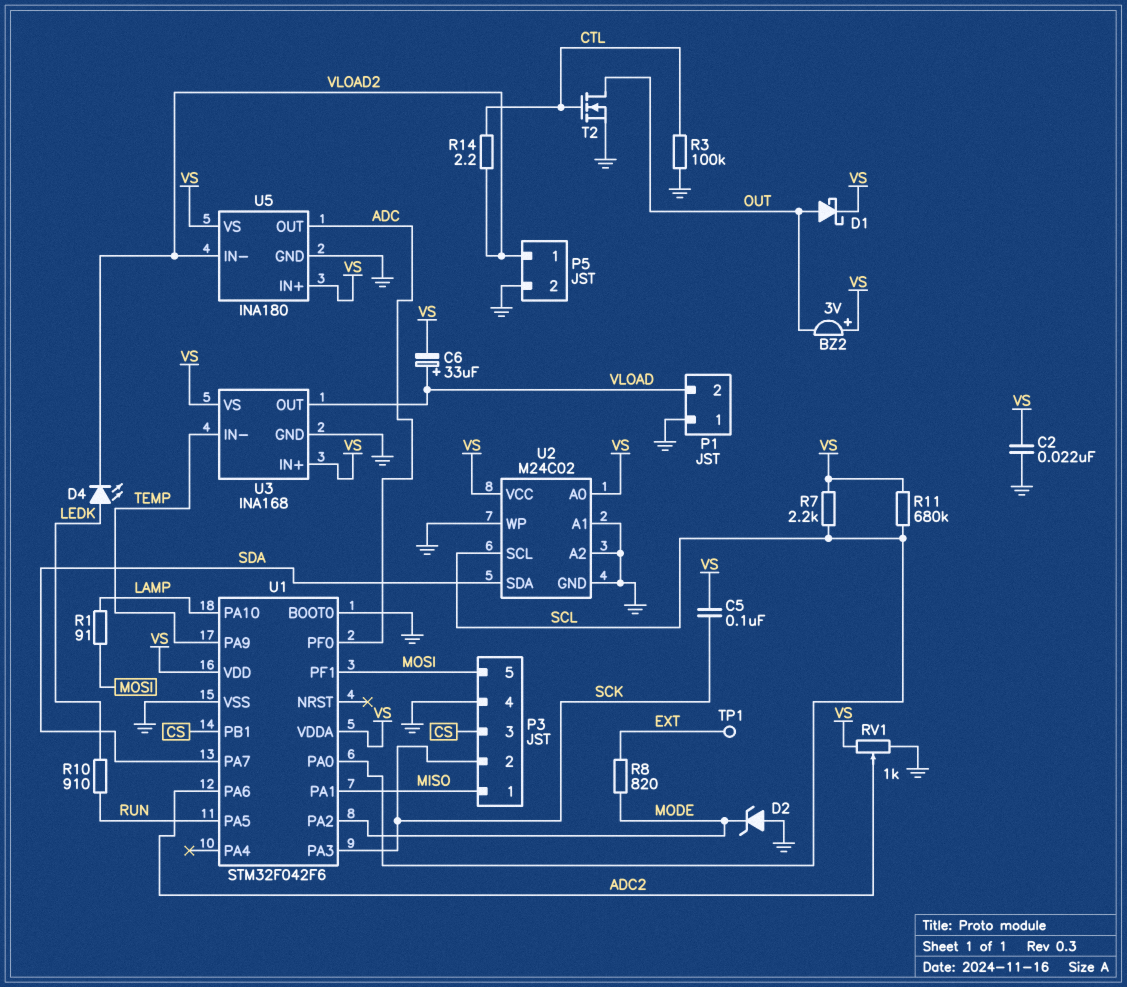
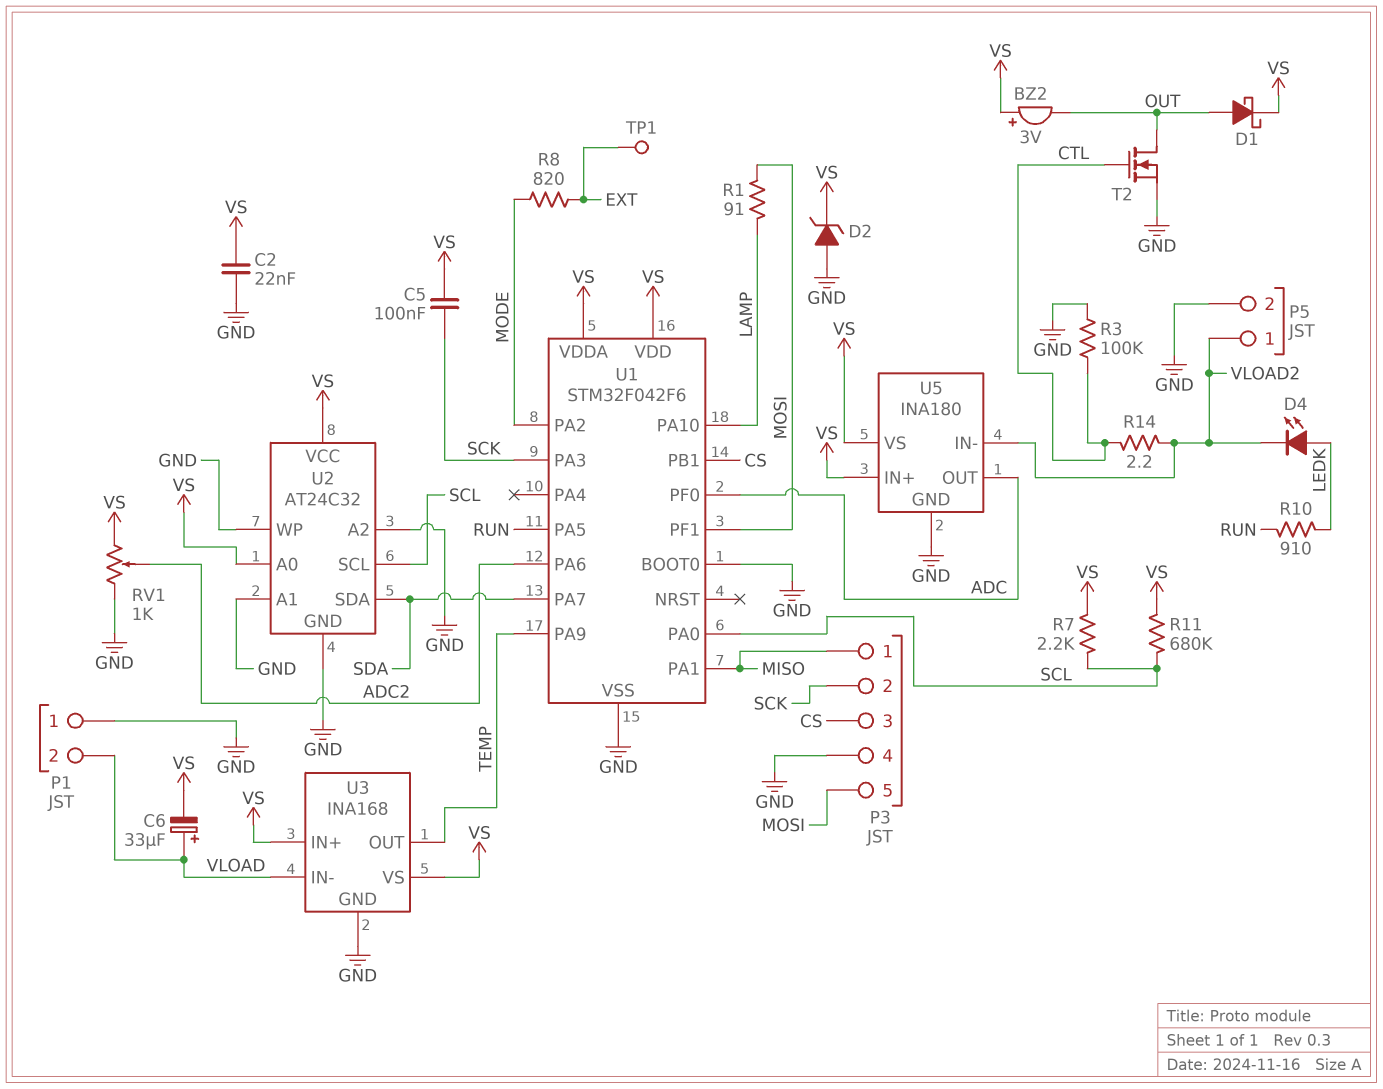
D2: zener (A GND, K MODE) -> zener (A GND, K VS)
U2: M24C02 -> AT24C32
U3 pin IN-: TEMP -> VLOAD
U3 pin OUT: VLOAD -> TEMP

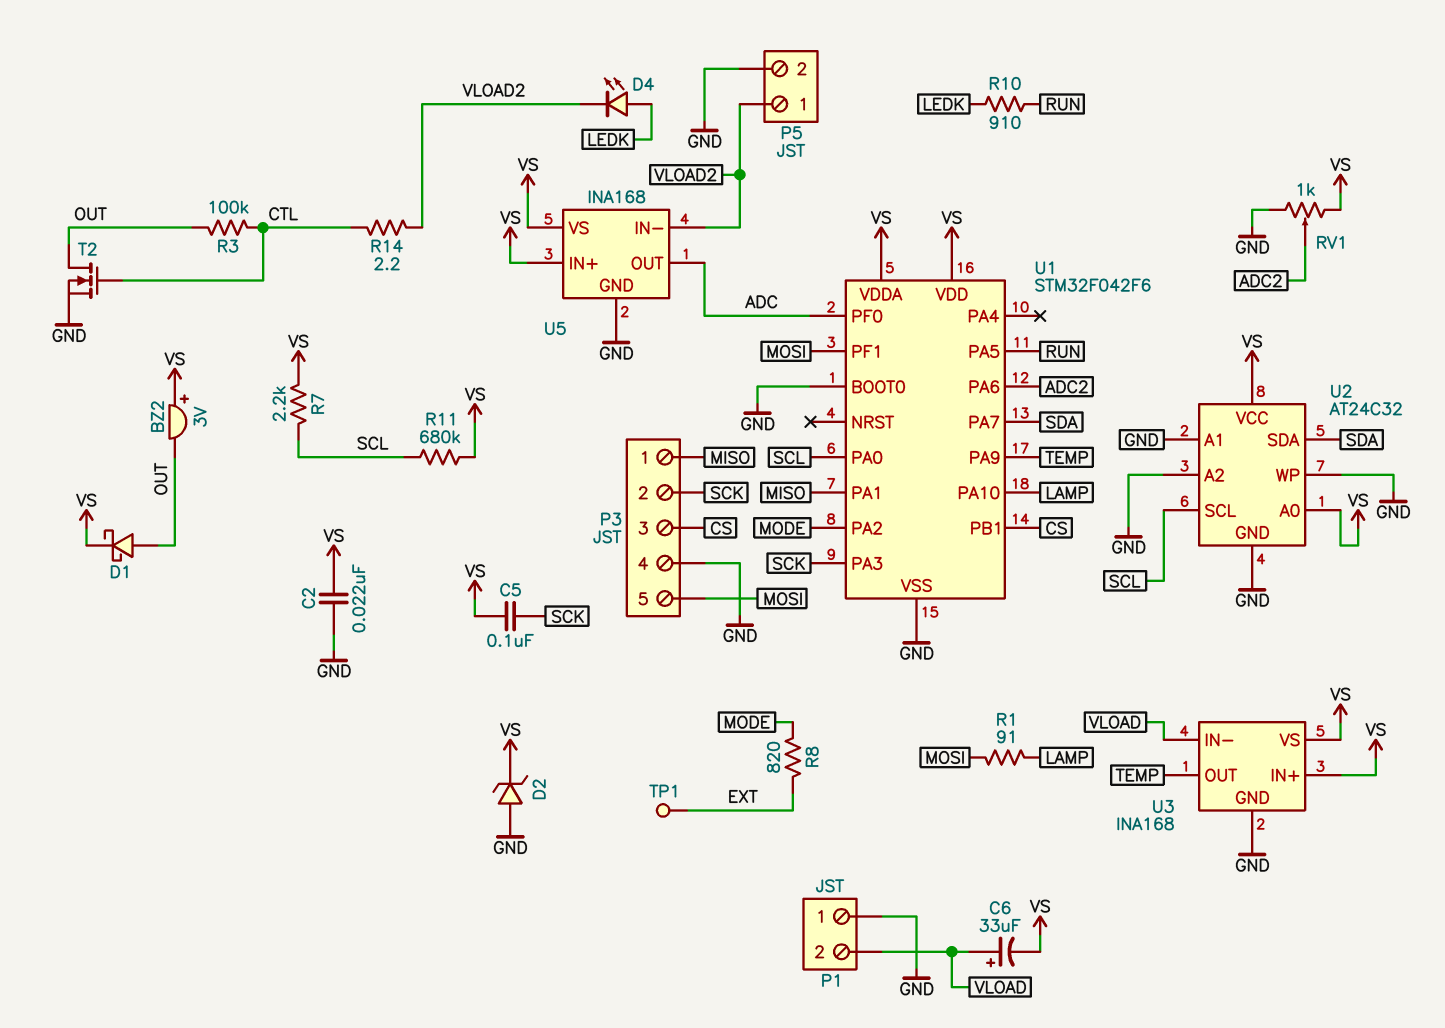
R3: 100k (CTL, GND) -> 100k (CTL, OUT)
U5: INA180 -> INA168

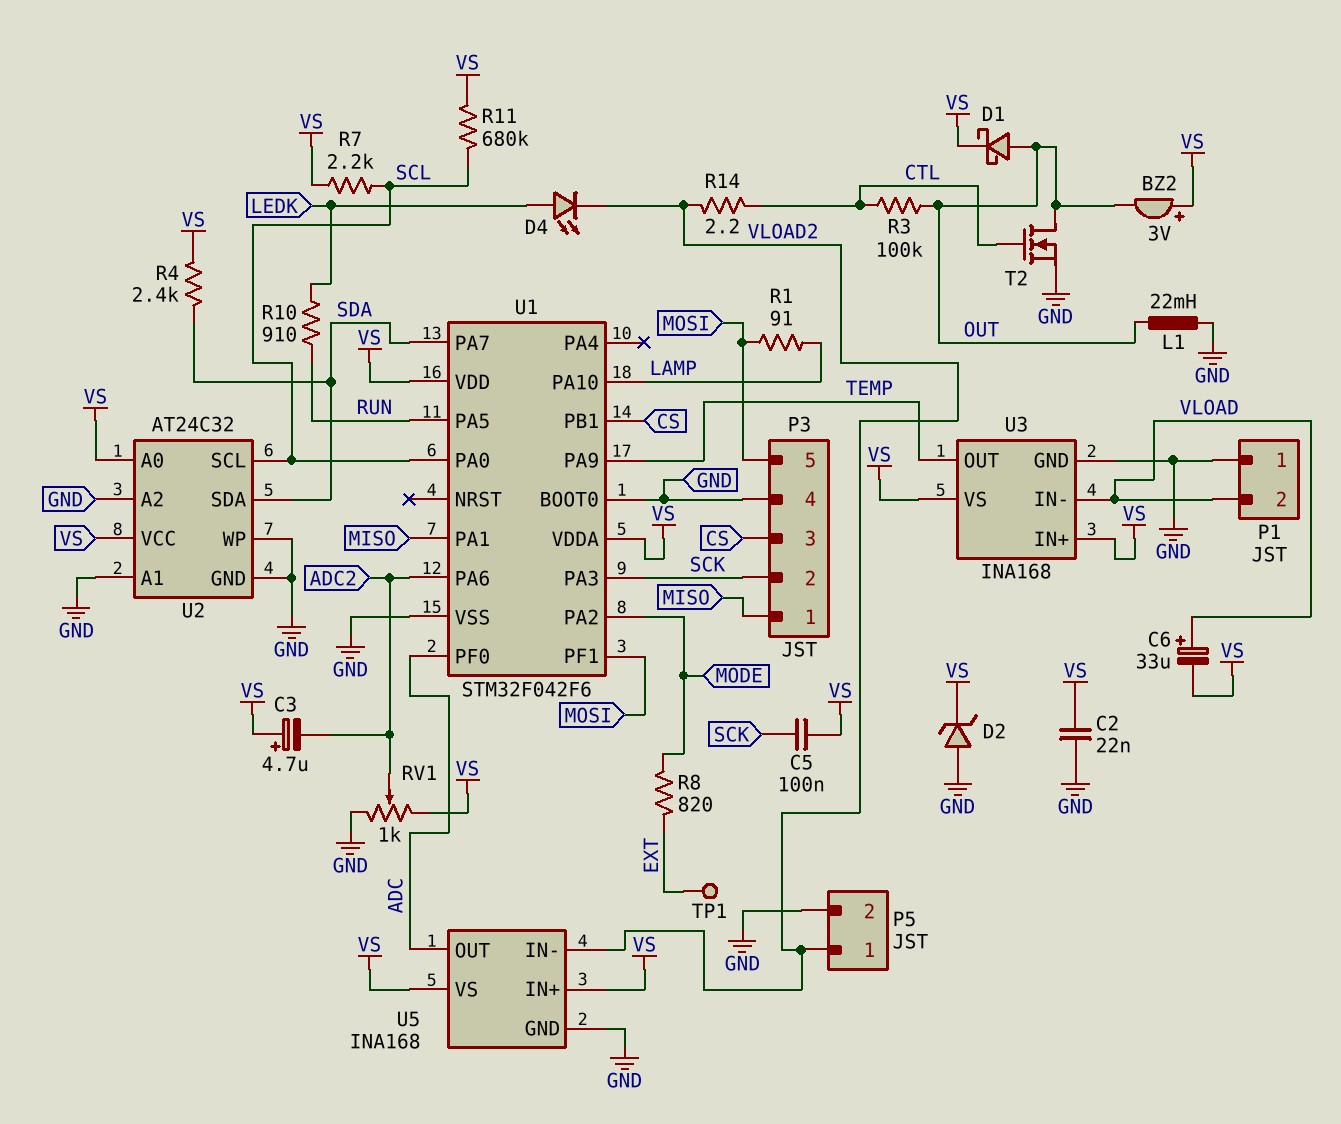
C3: none -> 4.7uF (plus VS, minus ADC2)
L1: none -> 22mH (GND, OUT)
R4: none -> 2.4k (SDA, VS)

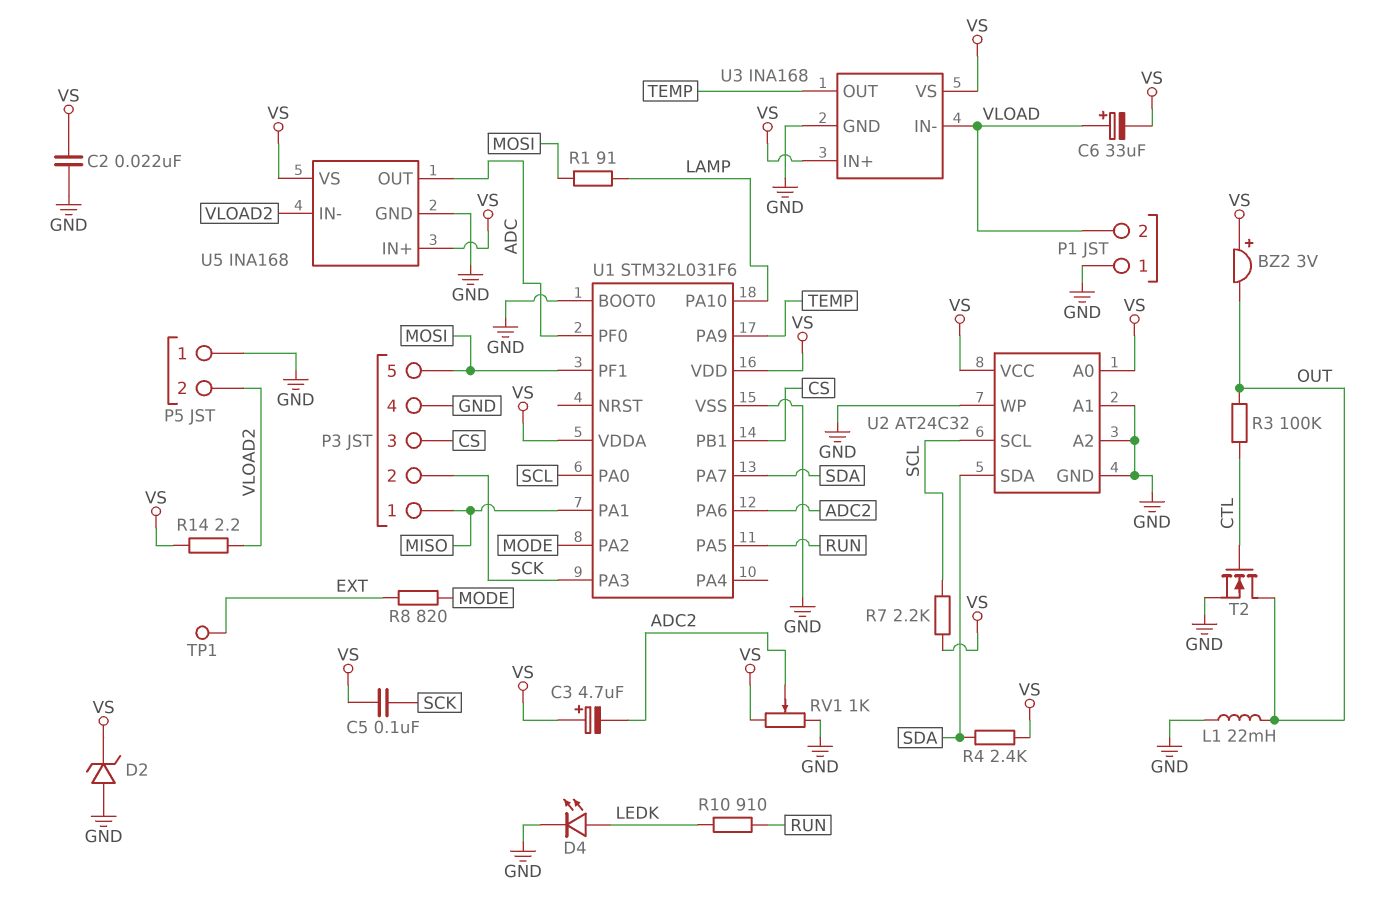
D1: schottky (A OUT, K VS) -> none
D4: LED (A LEDK, K VLOAD2) -> LED (A LEDK, K GND)
P5 pin 1: VLOAD2 -> GND
P5 pin 2: GND -> VLOAD2
R11: 680k (SCL, VS) -> none
R14: 2.2 (CTL, VLOAD2) -> 2.2 (VLOAD2, VS)
U1: STM32F042F6 -> STM32L031F6

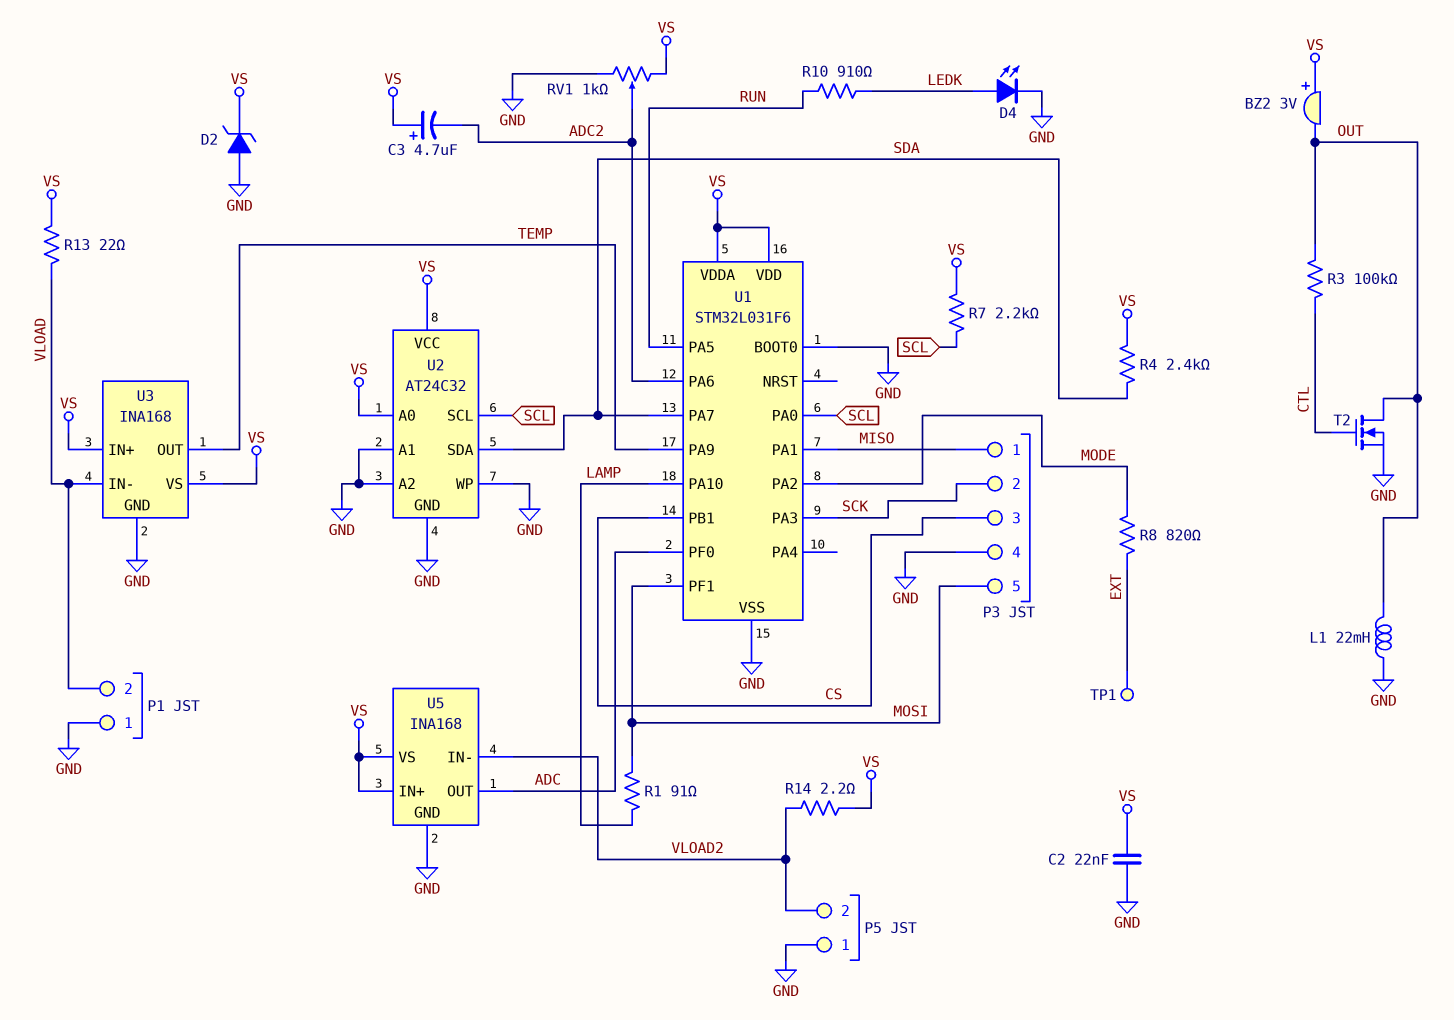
C5: 100nF (SCK, VS) -> none
C6: 33uF (plus VLOAD, minus VS) -> none
R13: none -> 22 (VLOAD, VS)

